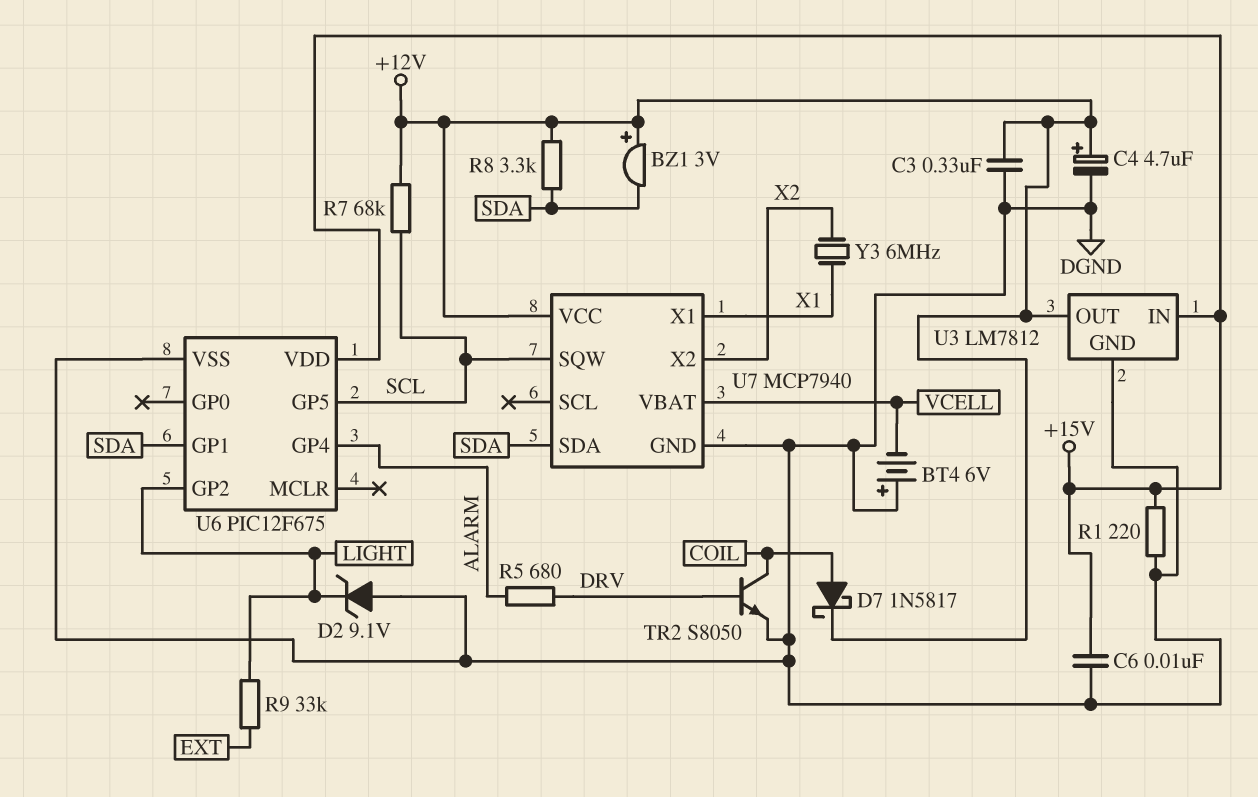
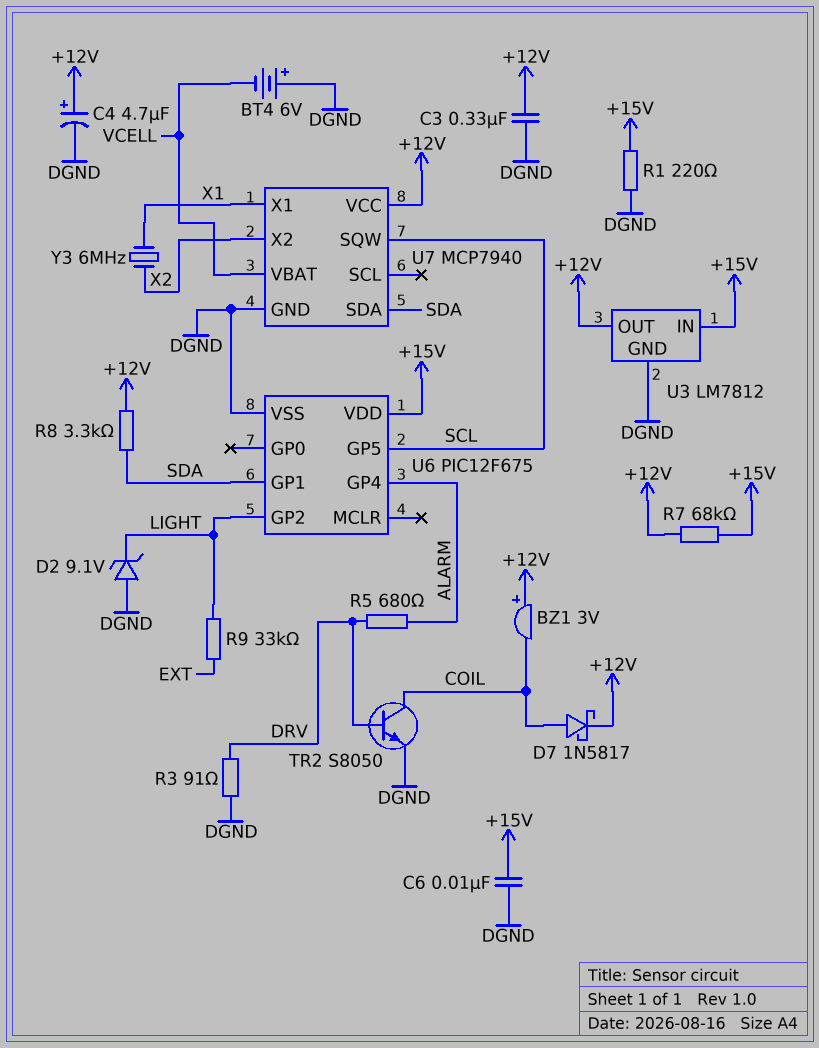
BZ1: buzzer 3V (plus +12V, minus SDA) -> buzzer 3V (plus +12V, minus COIL)
R3: none -> 91 (DGND, DRV)
R7: 68k (+12V, SCL) -> 68k (+12V, +15V)

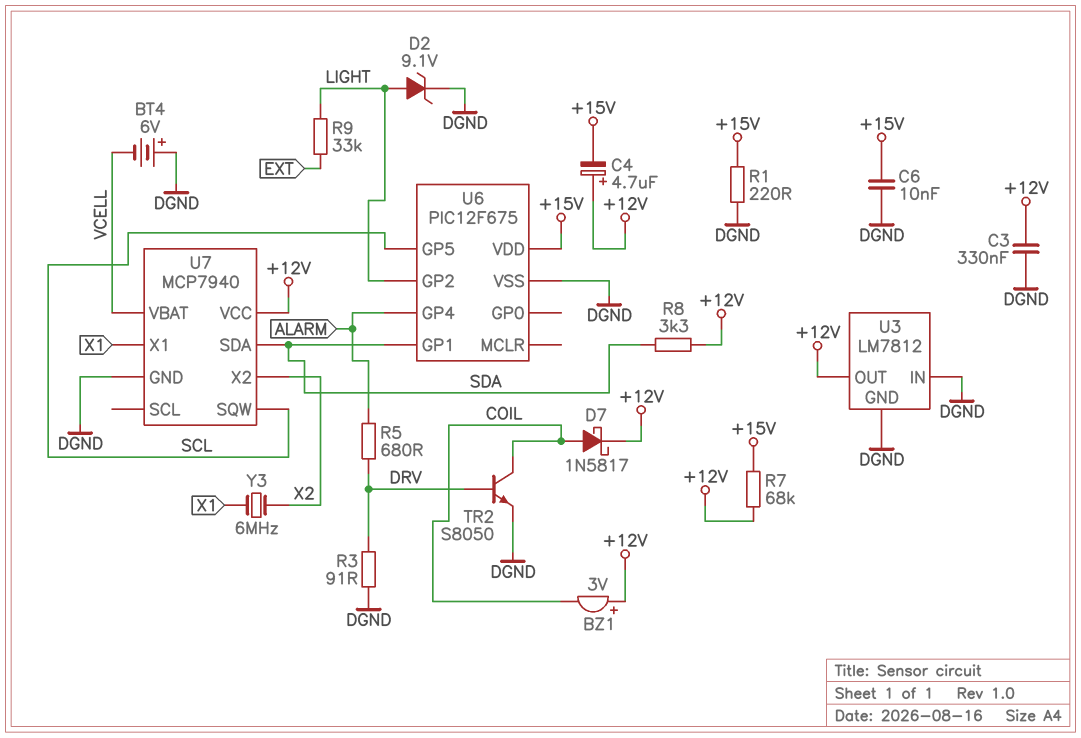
C4: 4.7uF (plus +12V, minus DGND) -> 4.7uF (plus +12V, minus +15V)
D2: zener 9.1V (A DGND, K LIGHT) -> zener 9.1V (A LIGHT, K DGND)
U3 pin IN: +15V -> DGND

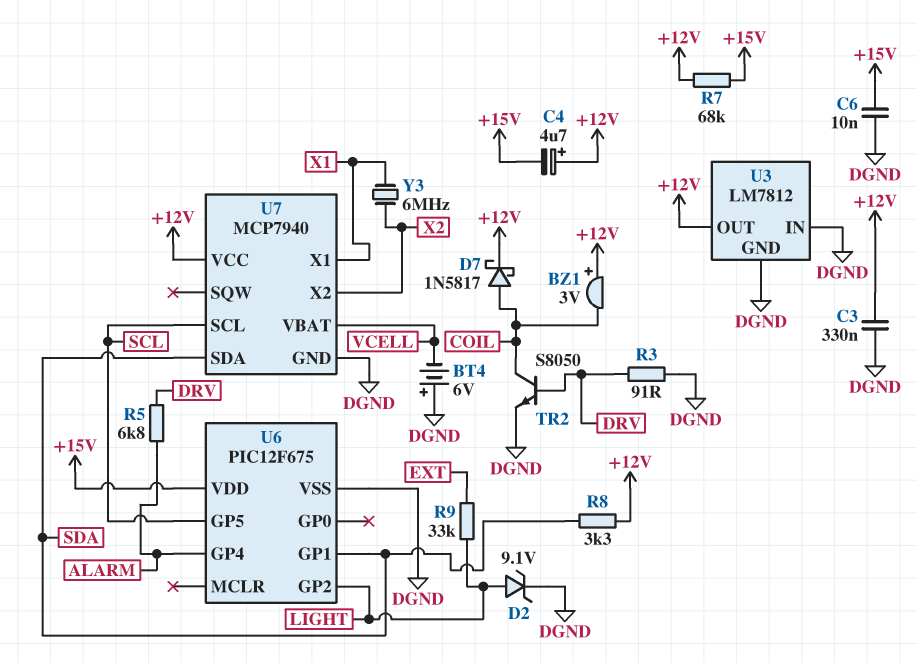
R1: 220 (+15V, DGND) -> none
R5: 680 (ALARM, DRV) -> 6.8k (ALARM, DRV)
U7 pin SCL: none -> SCL
U7 pin SQW: SCL -> none

